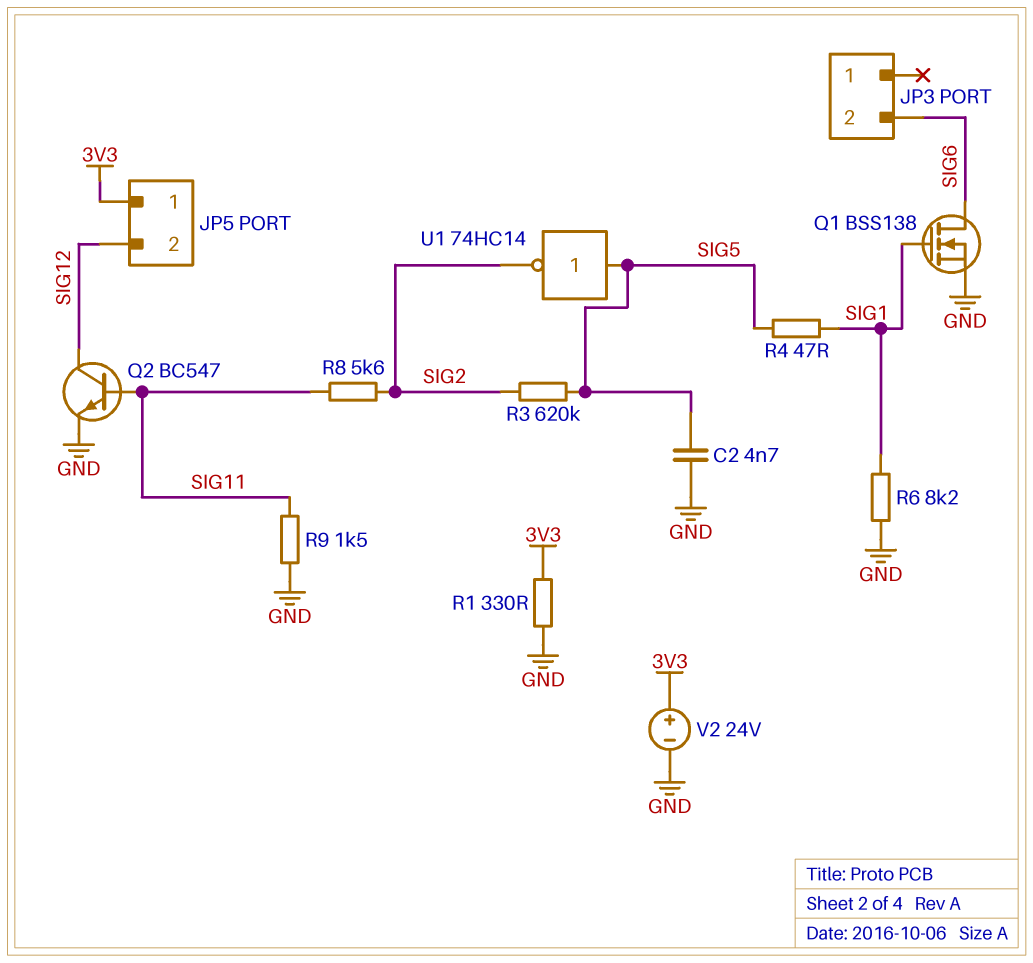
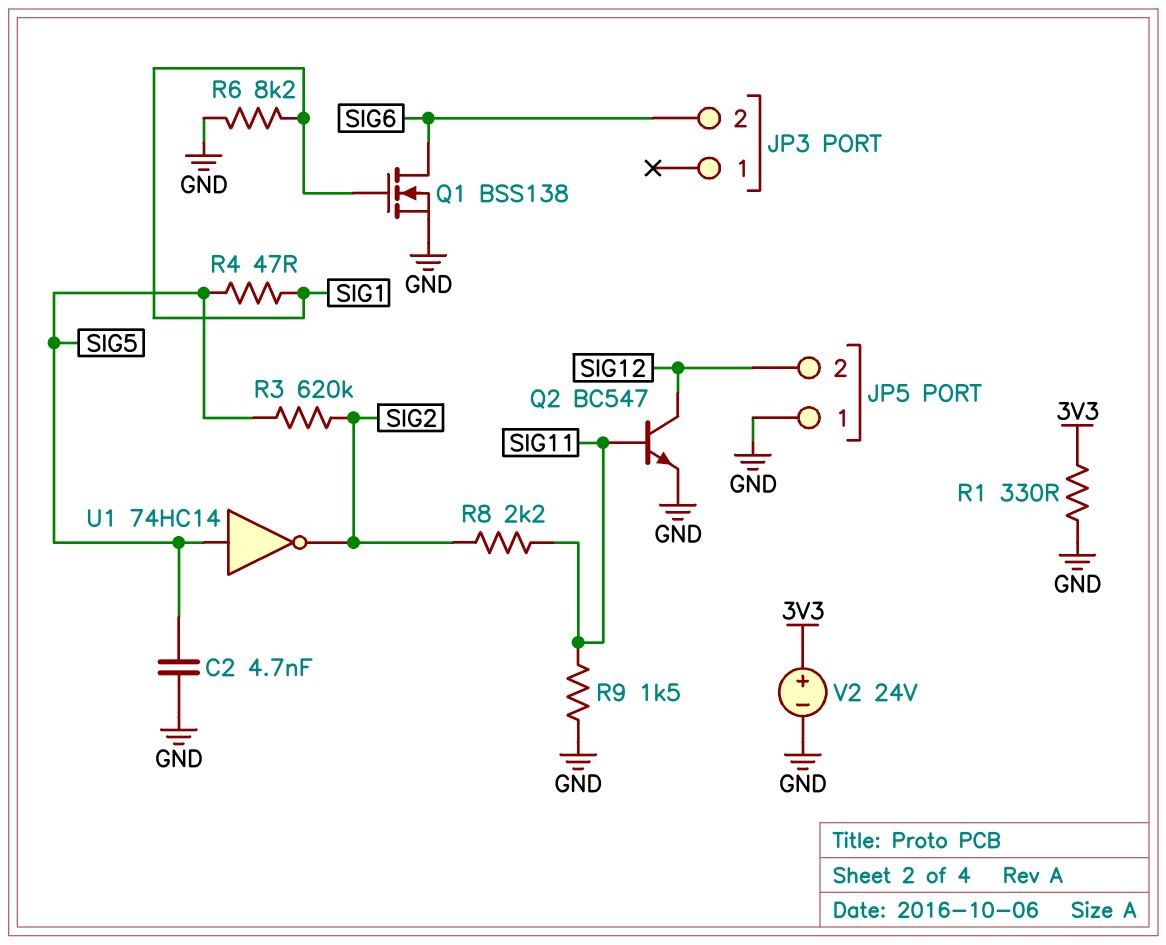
JP5 pin 1: 3V3 -> GND
R8: 5.6k (SIG2, SIG11) -> 2.2k (SIG2, SIG11)

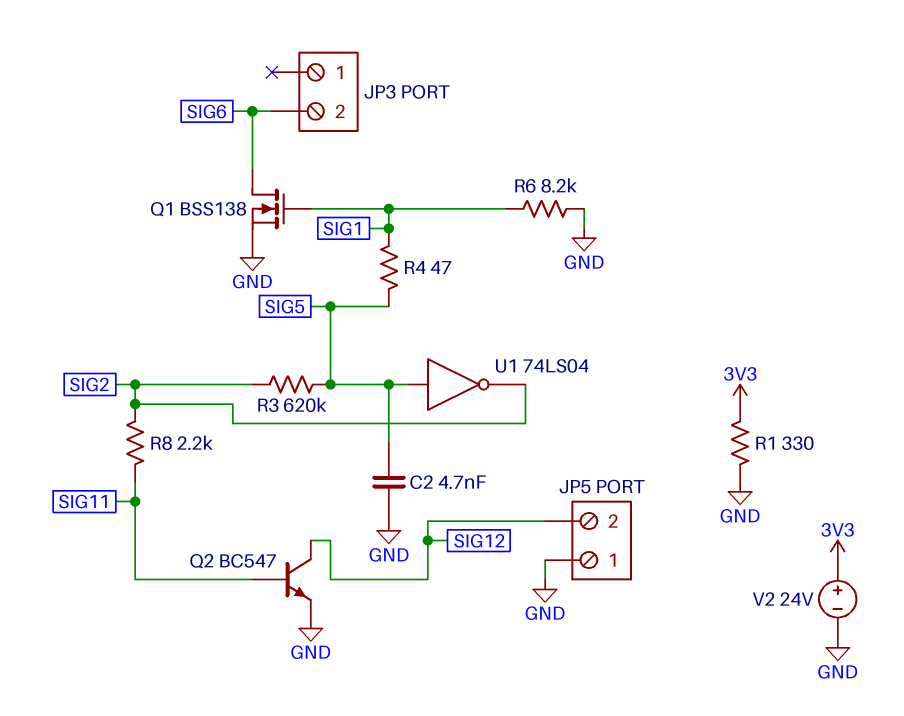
R9: 1.5k (GND, SIG11) -> none
U1: NOT 74HC14 (in SIG5, out SIG2) -> NOT 74LS04 (in SIG5, out SIG2)

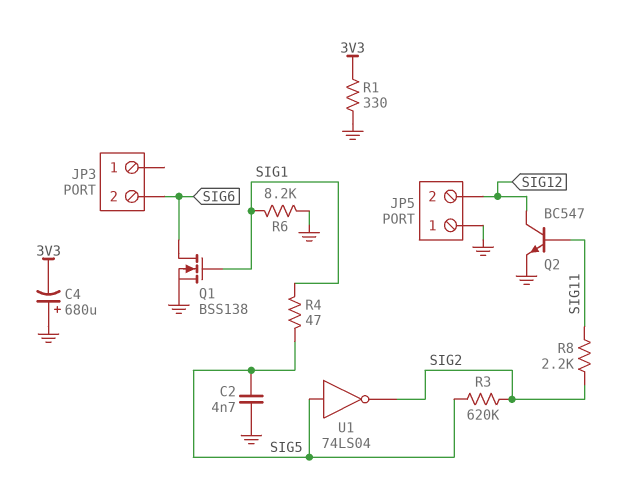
C4: none -> 680uF (plus GND, minus 3V3)
V2: 24V (plus 3V3, minus GND) -> none

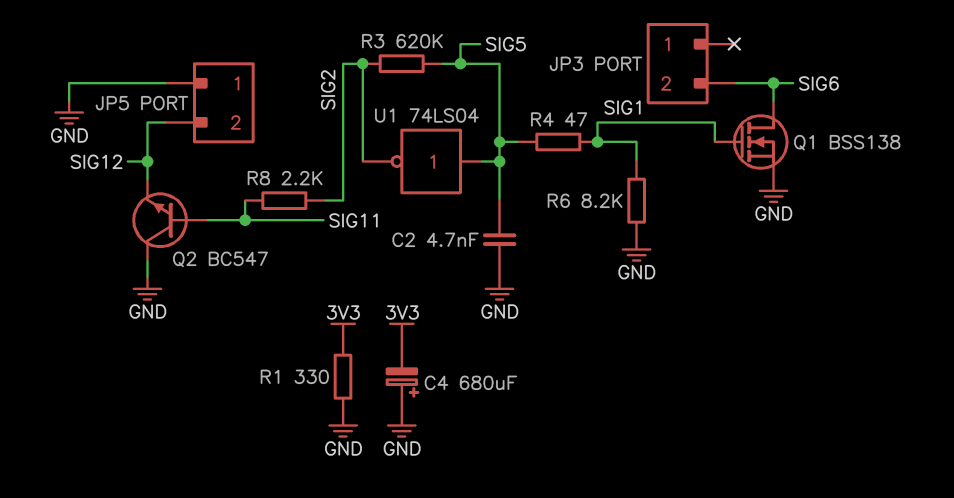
Q2: NPN BC547 (B SIG11, C SIG12, E GND) -> NPN BC547 (B SIG11, C GND, E SIG12)

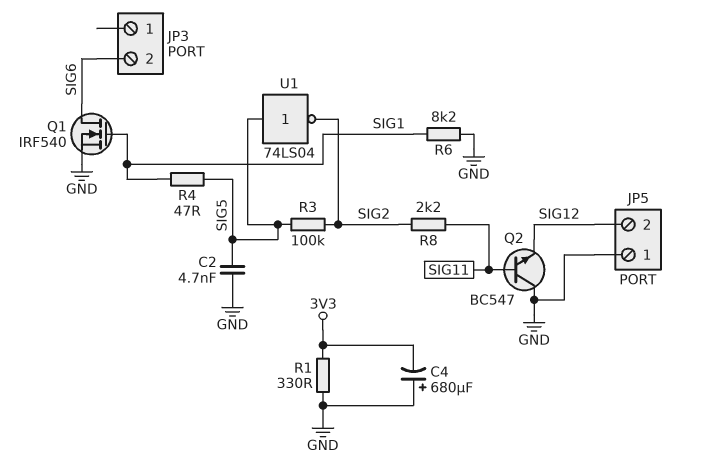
Q1: NMOS BSS138 (G SIG1, D SIG6, S GND) -> NMOS IRF540 (G SIG1, D SIG6, S GND)
R3: 620k (SIG2, SIG5) -> 100k (SIG2, SIG5)

